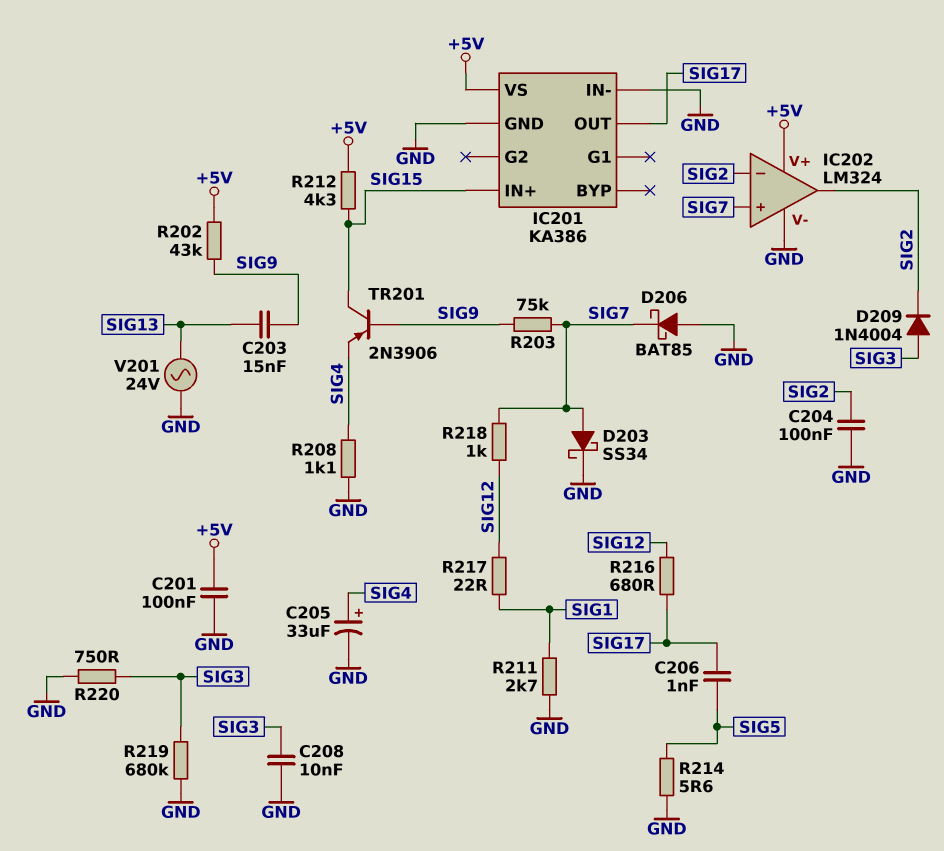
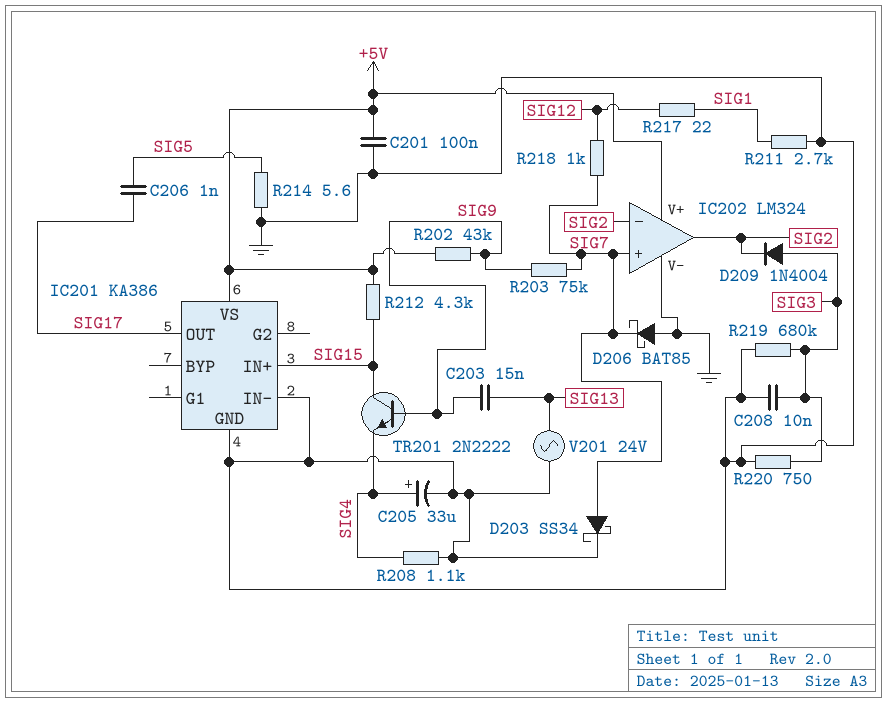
C204: 100nF (GND, SIG2) -> none
R216: 680 (SIG12, SIG17) -> none
TR201: PNP 2N3906 (B SIG9, C SIG15, E SIG4) -> NPN 2N2222 (B SIG9, C SIG15, E SIG4)

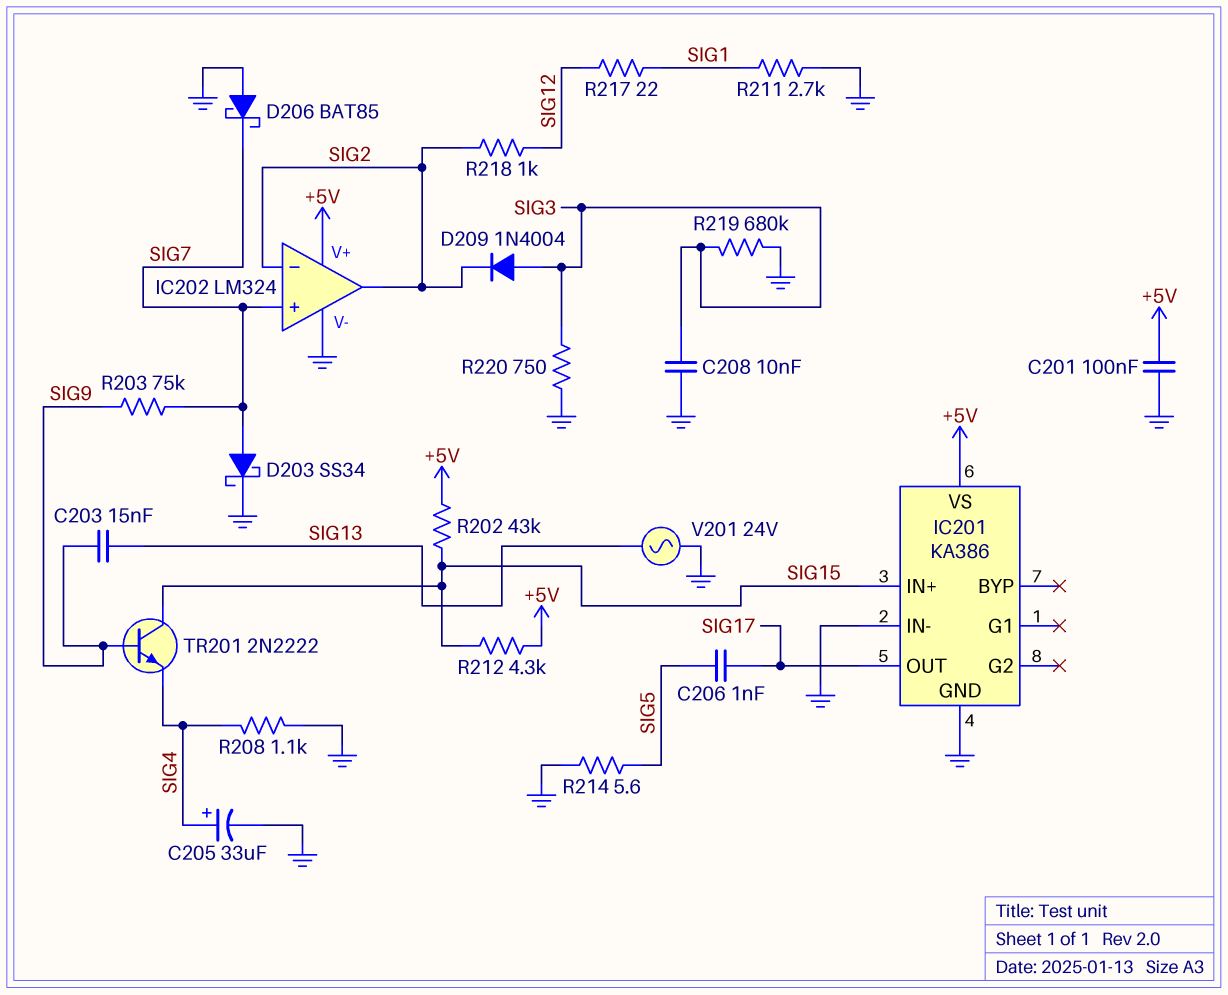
R202: 43k (+5V, SIG9) -> 43k (+5V, SIG15)
R218: 1k (SIG7, SIG12) -> 1k (SIG2, SIG12)

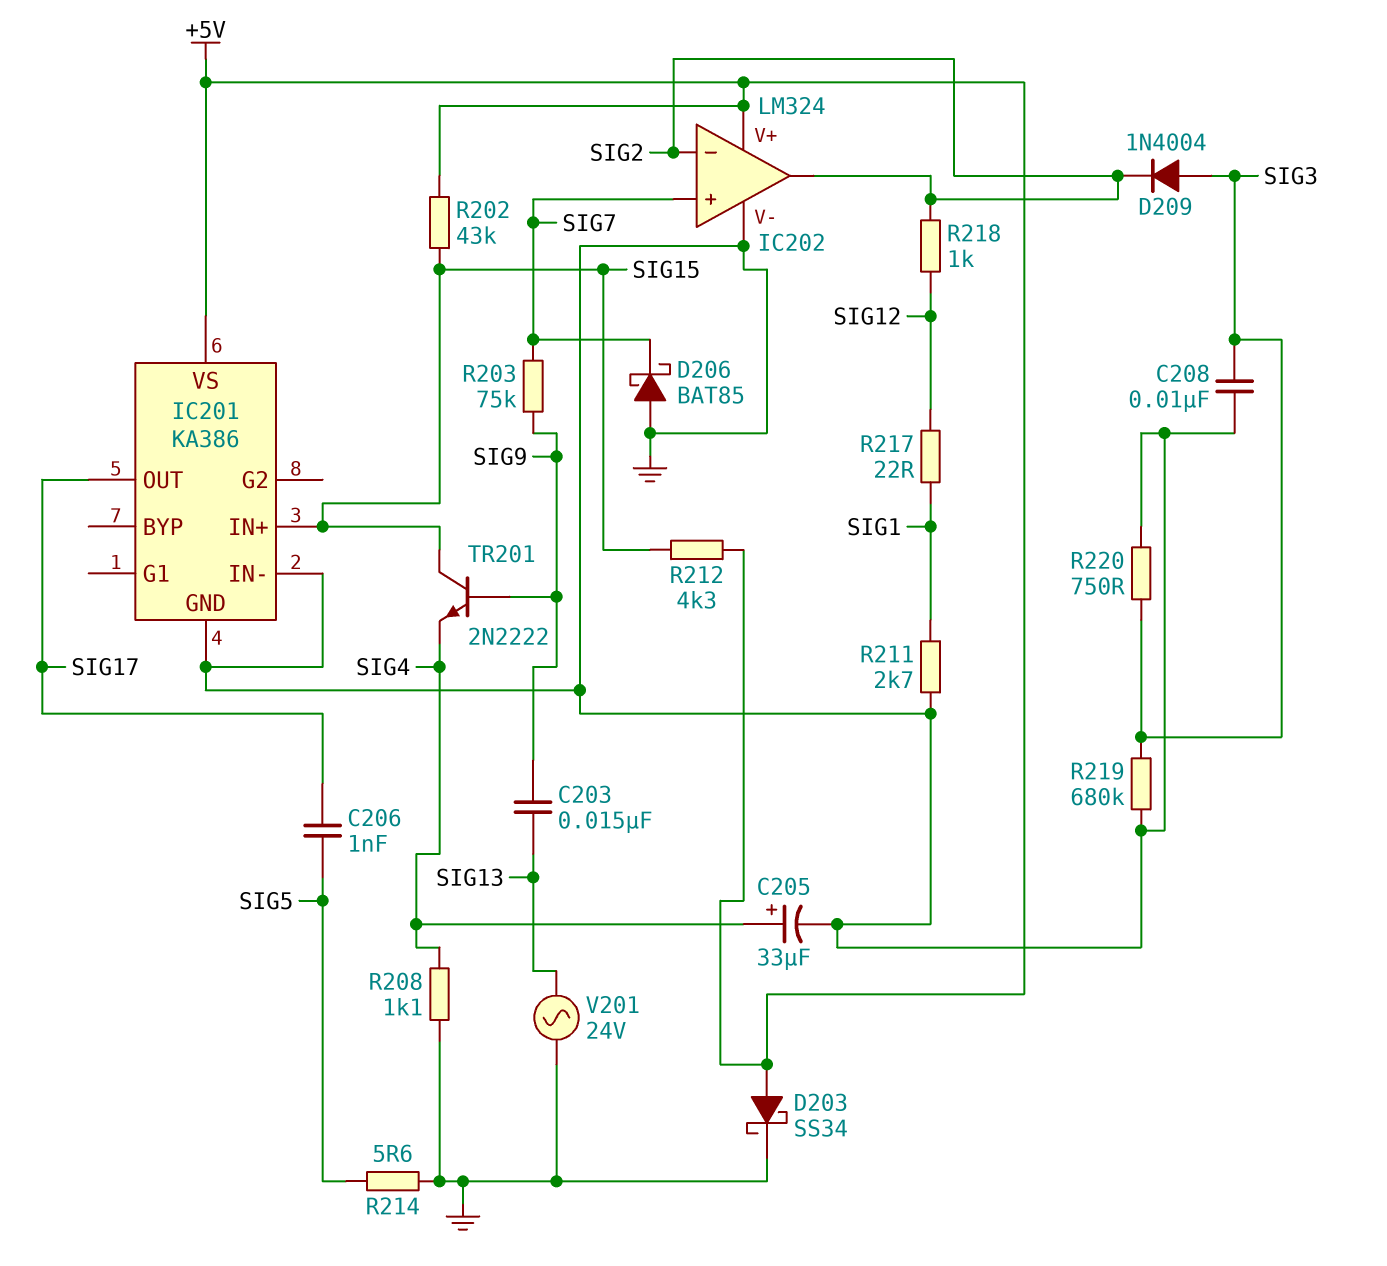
C201: 100nF (+5V, GND) -> none
D203: schottky SS34 (A SIG7, K GND) -> schottky SS34 (A +5V, K GND)

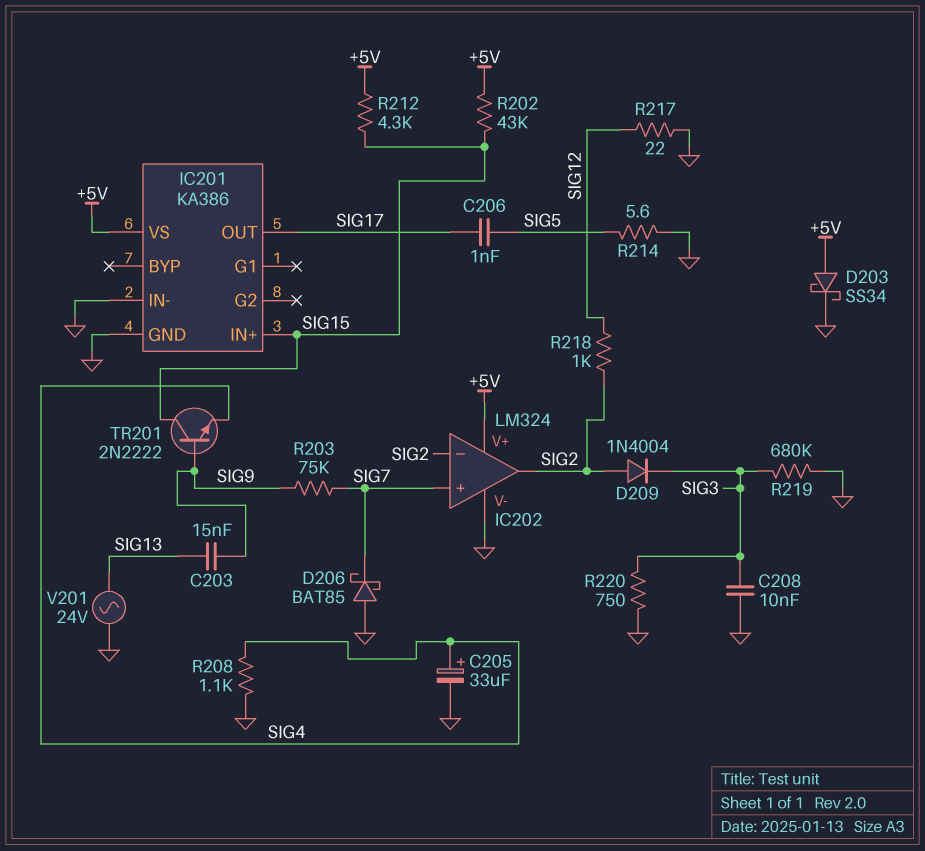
D209: diode 1N4004 (A SIG3, K SIG2) -> diode 1N4004 (A SIG2, K SIG3)
R211: 2.7k (GND, SIG1) -> none
R217: 22 (SIG1, SIG12) -> 22 (GND, SIG12)

